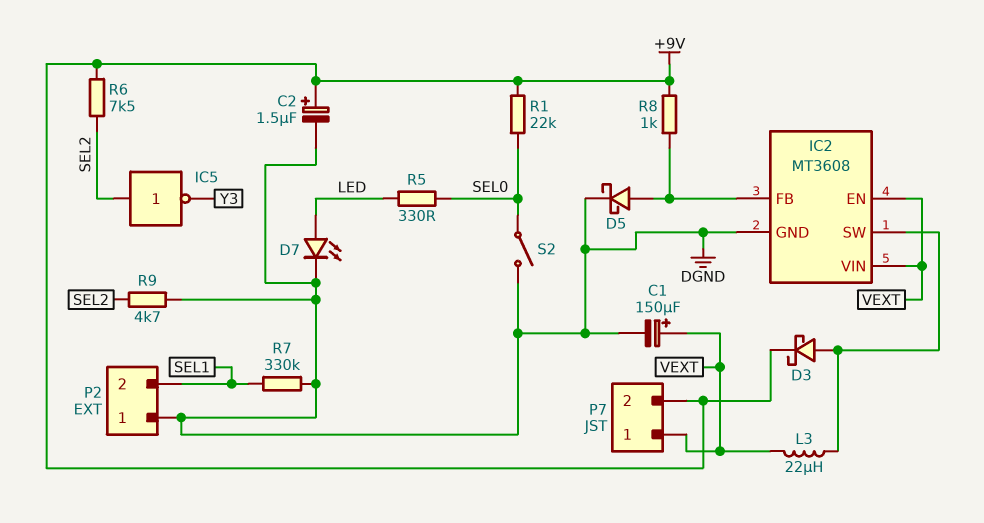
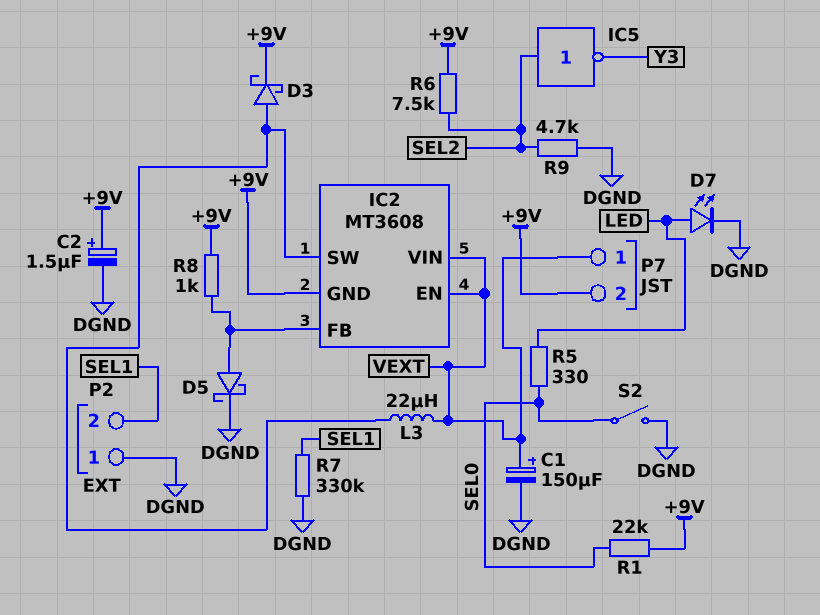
IC2 pin GND: DGND -> +9V

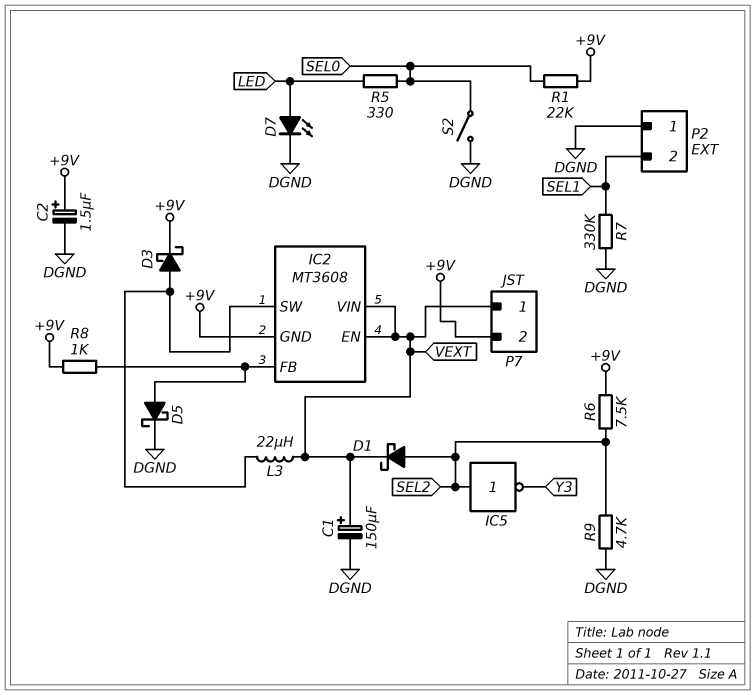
D1: none -> schottky (A SEL2, K VEXT)

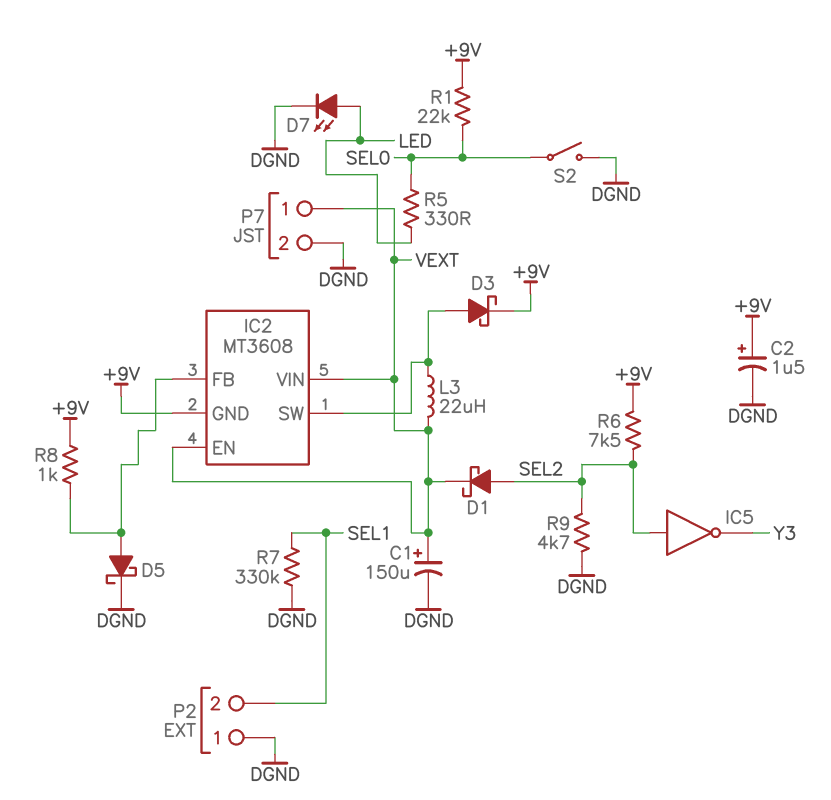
P7 pin 2: +9V -> DGND

